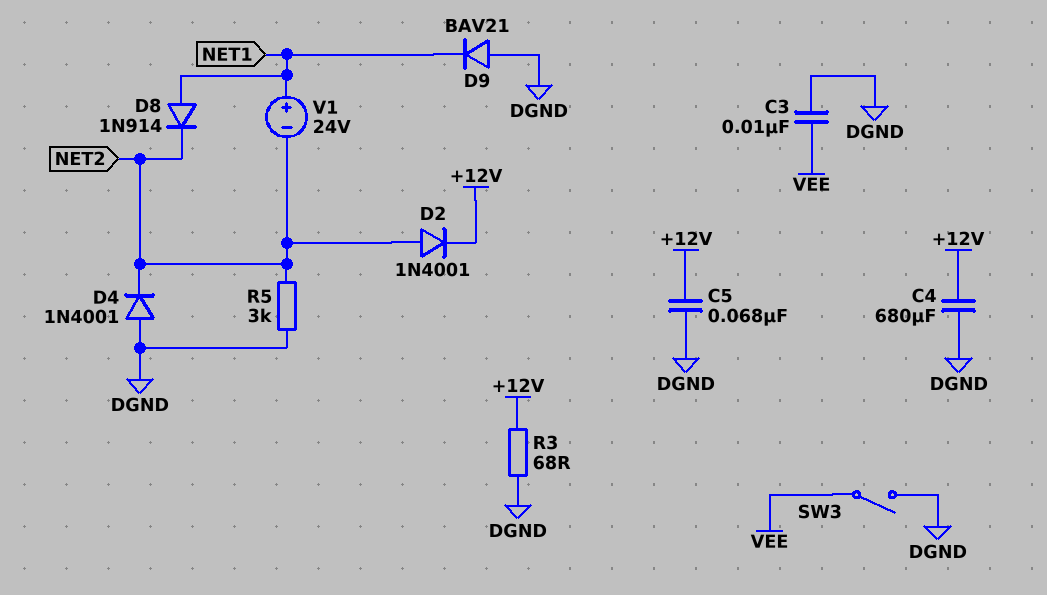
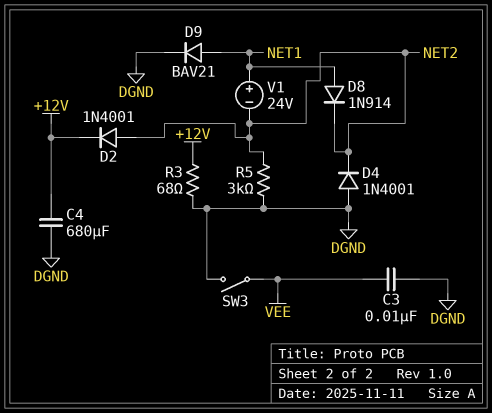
C5: 68nF (+12V, DGND) -> none
D9: diode BAV21 (A DGND, K NET1) -> diode BAV21 (A NET1, K DGND)

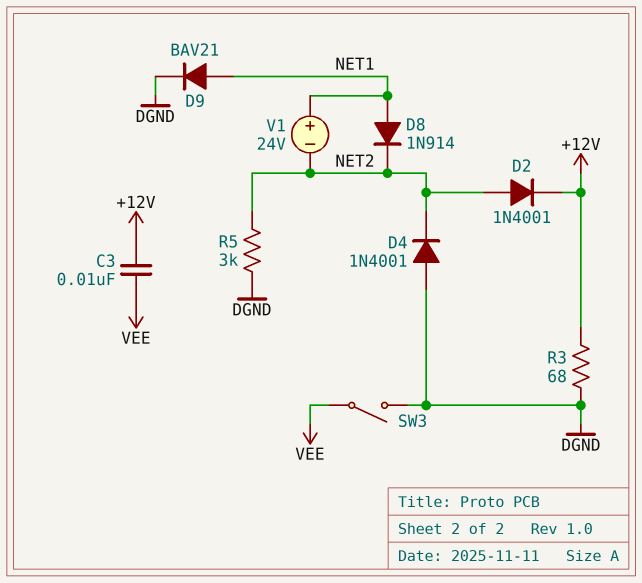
C3: 10nF (DGND, VEE) -> 10nF (+12V, VEE)
C4: 680uF (+12V, DGND) -> none

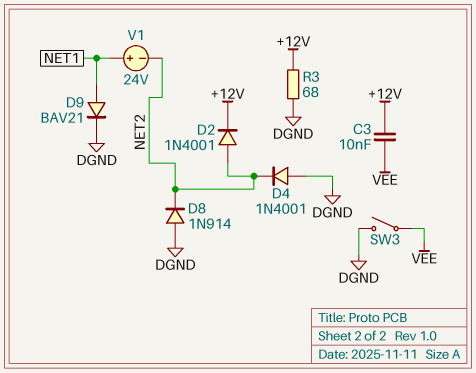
D8: diode 1N914 (A NET1, K NET2) -> diode 1N914 (A DGND, K NET2)
R5: 3k (DGND, NET2) -> none

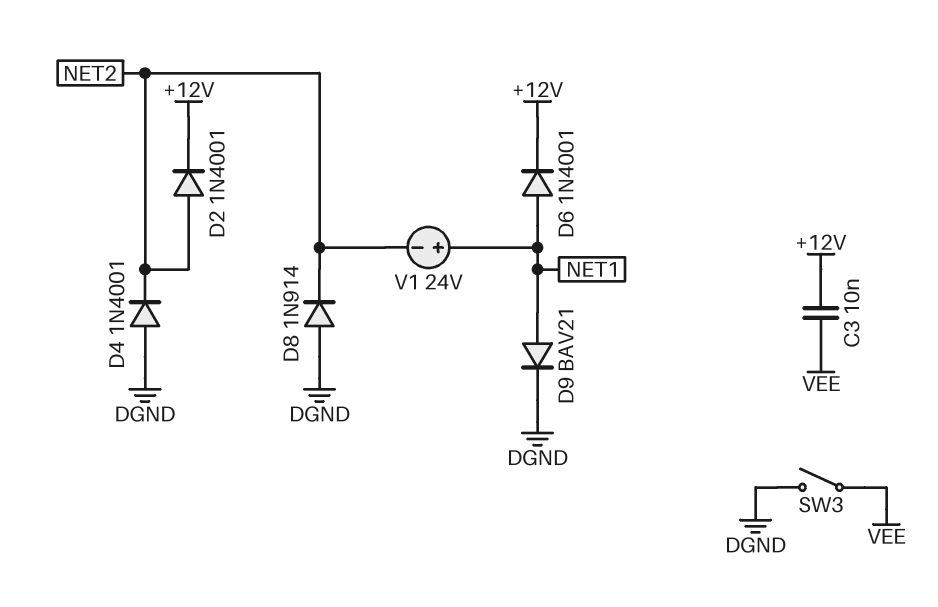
D6: none -> diode 1N4001 (A NET1, K +12V)
R3: 68 (+12V, DGND) -> none

